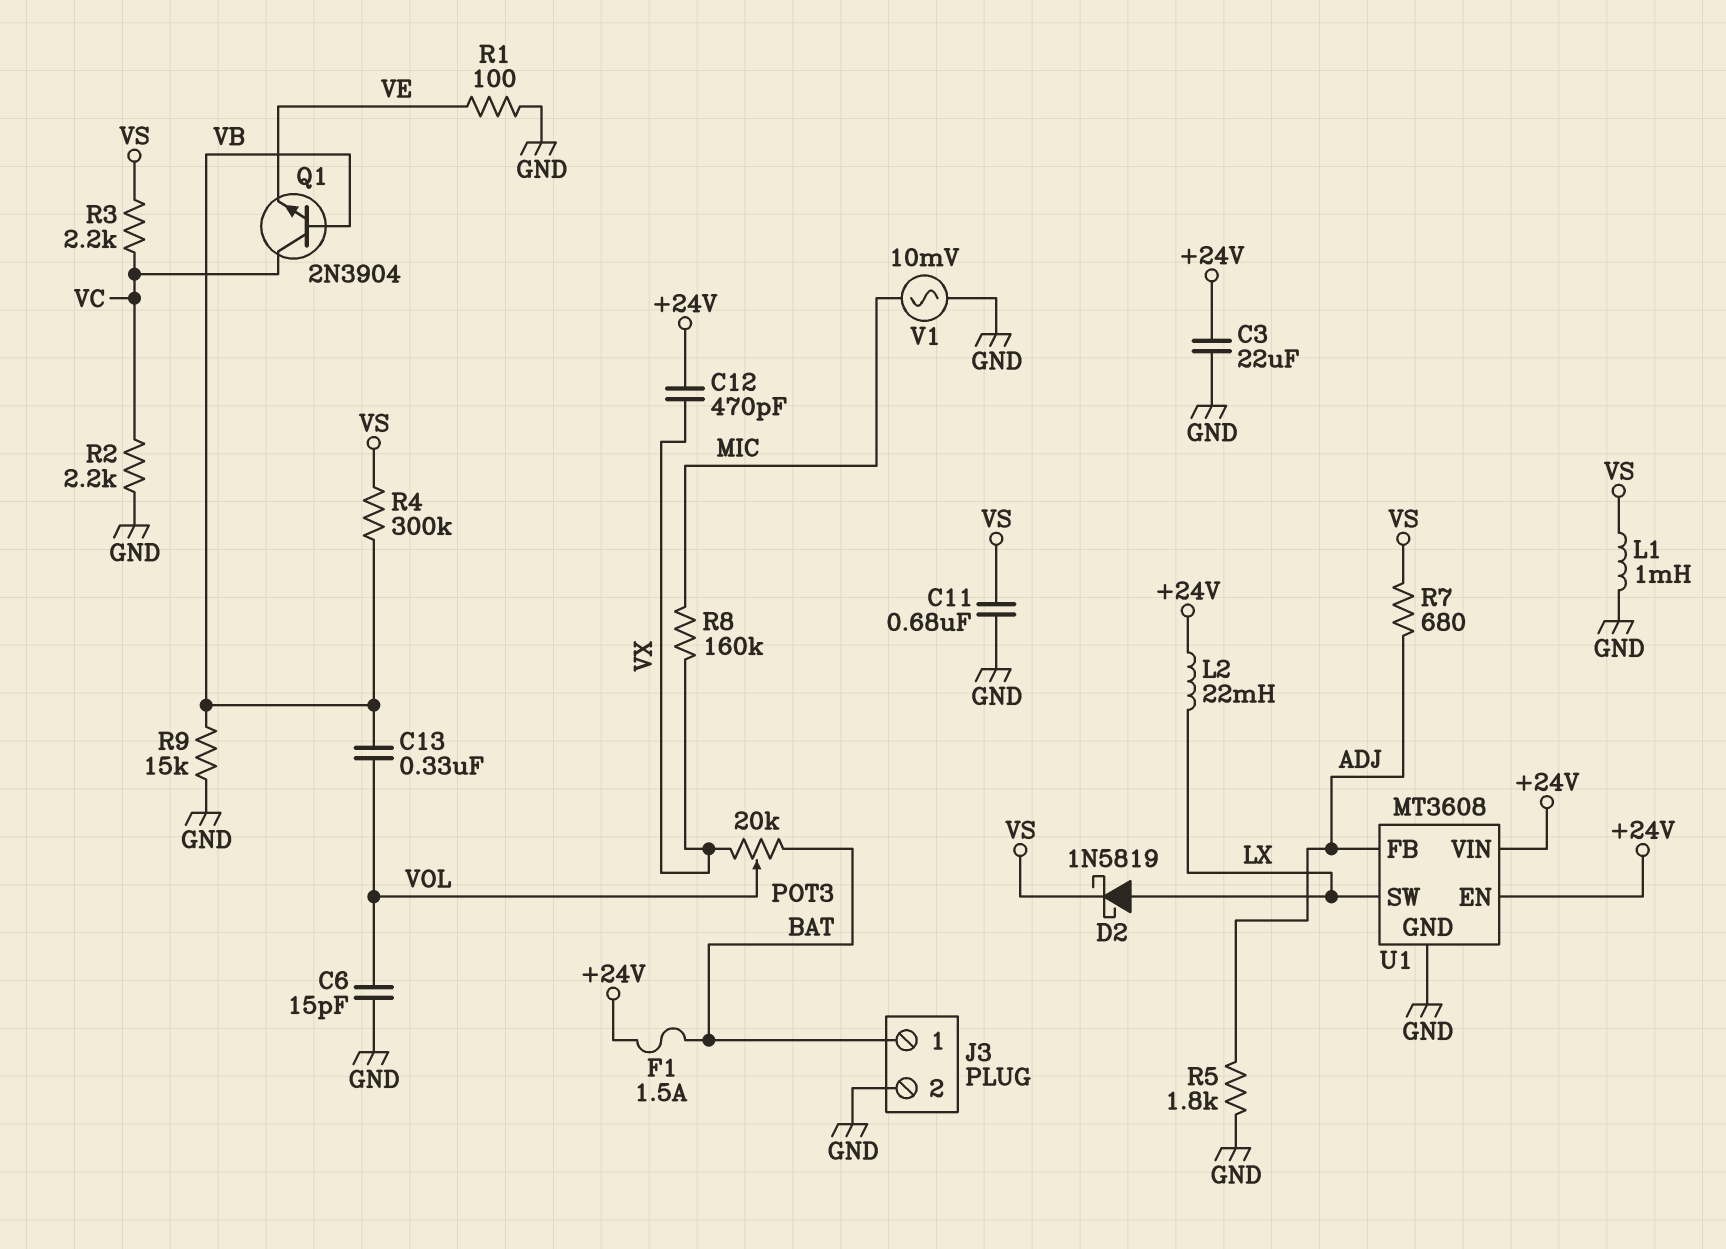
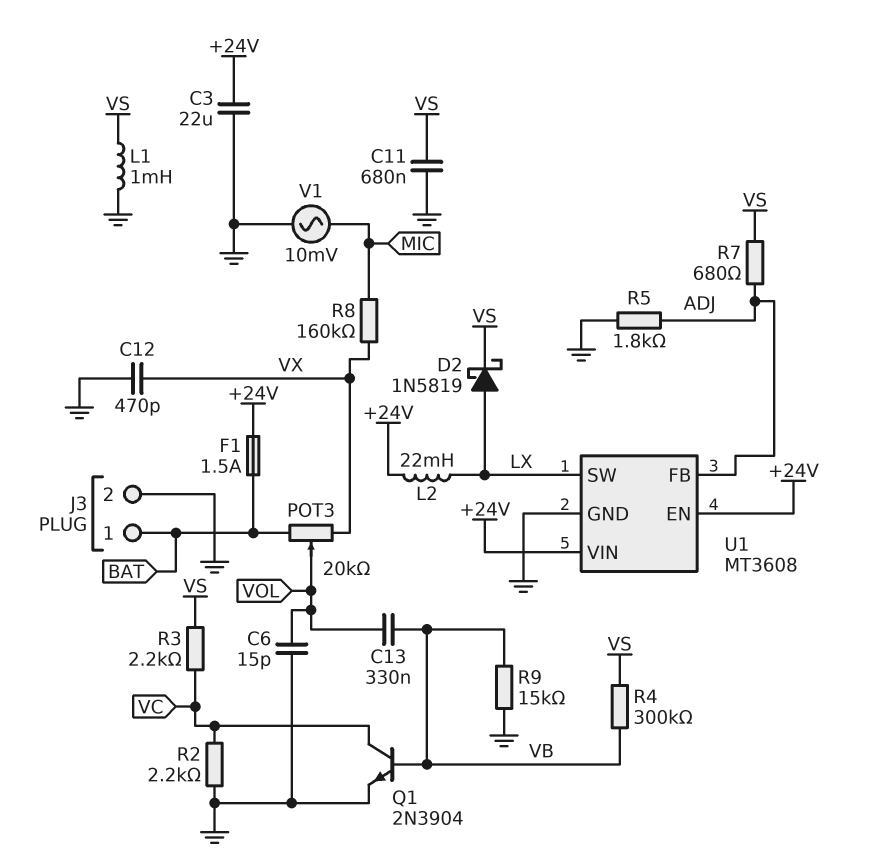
C12: 470pF (+24V, VX) -> 470pF (GND, VX)
Q1: NPN 2N3904 (B VB, C VC, E VE) -> NPN 2N3904 (B VB, C VC, E GND)
R1: 100 (GND, VE) -> none

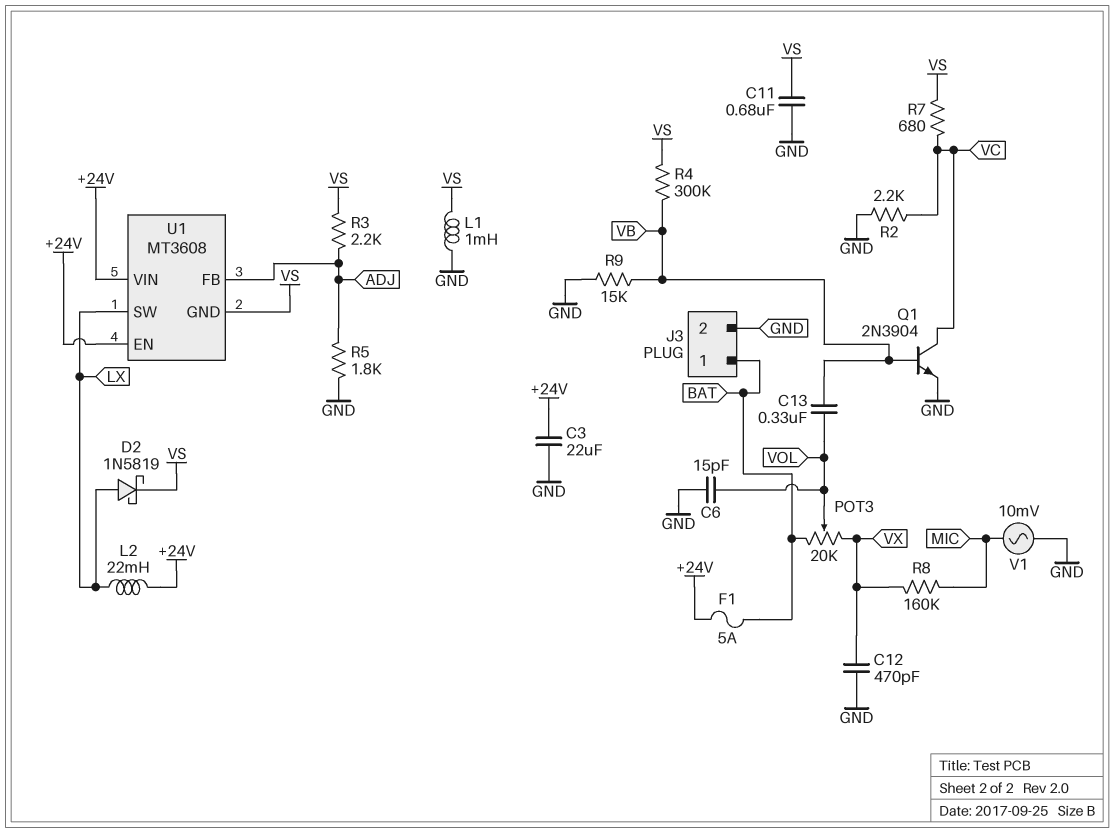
F1: 1.5A (+24V, BAT) -> 5A (+24V, BAT)
R3: 2.2k (VC, VS) -> 2.2k (ADJ, VS)
R7: 680 (ADJ, VS) -> 680 (VC, VS)
U1 pin GND: GND -> VS

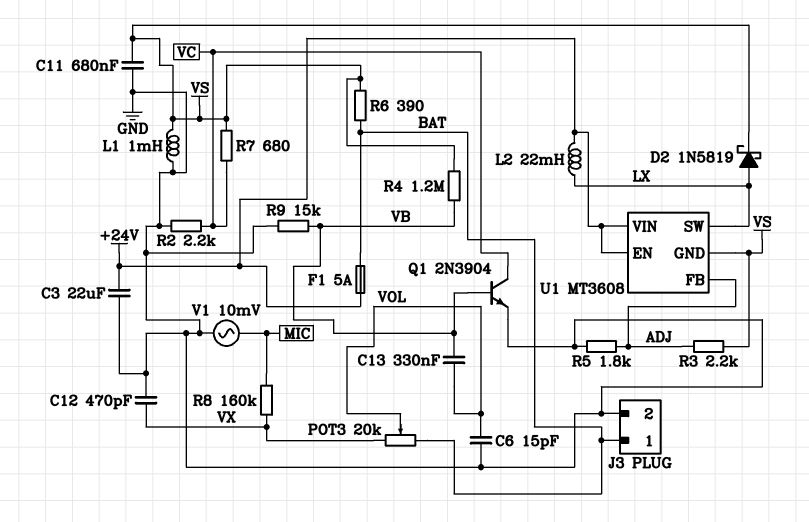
R4: 300k (VB, VS) -> 1.2M (VB, VS)
R6: none -> 390 (BAT, VS)

